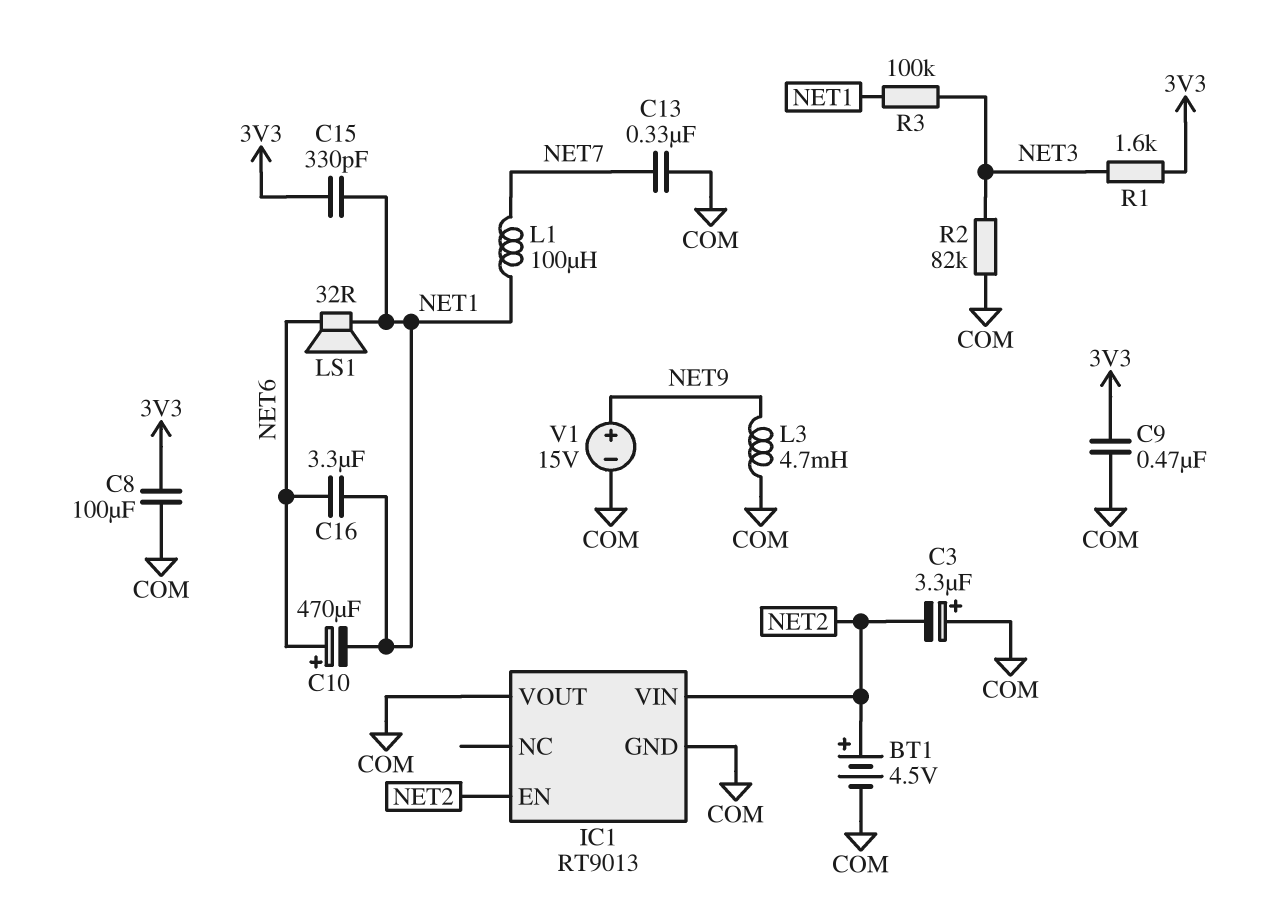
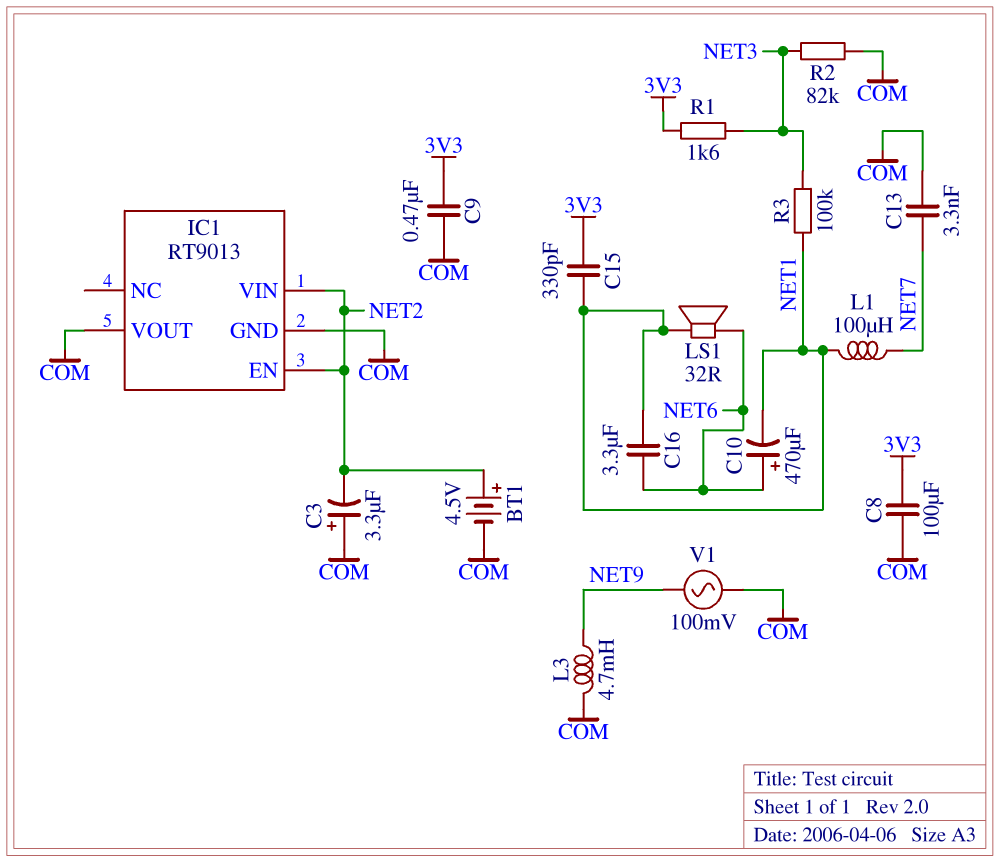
C13: 330nF (COM, NET7) -> 3.3nF (COM, NET7)
V1: 15V (plus NET9, minus COM) -> AC 100mV (COM, NET9)

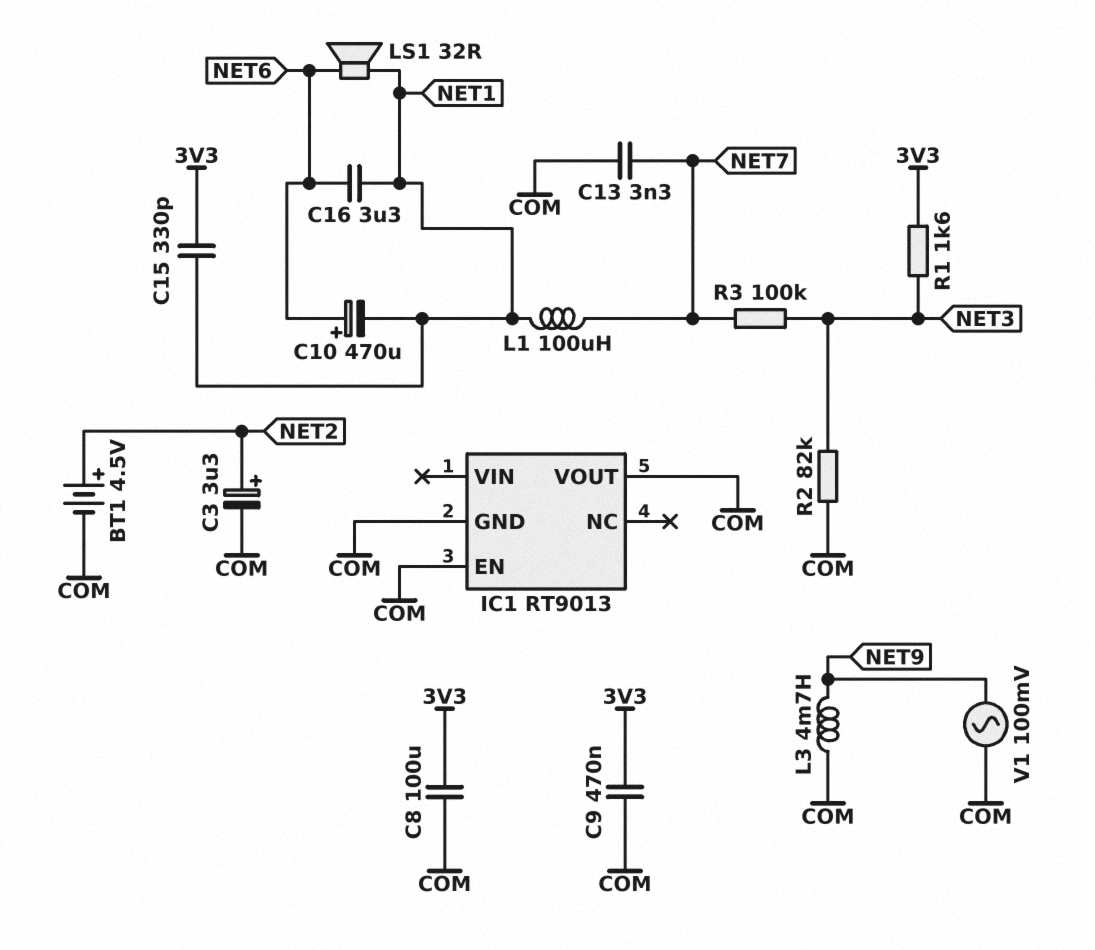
C3: 3.3uF (plus COM, minus NET2) -> 3.3uF (plus NET2, minus COM)
IC1 pin EN: NET2 -> COM
IC1 pin VIN: NET2 -> none
R3: 100k (NET1, NET3) -> 100k (NET3, NET7)

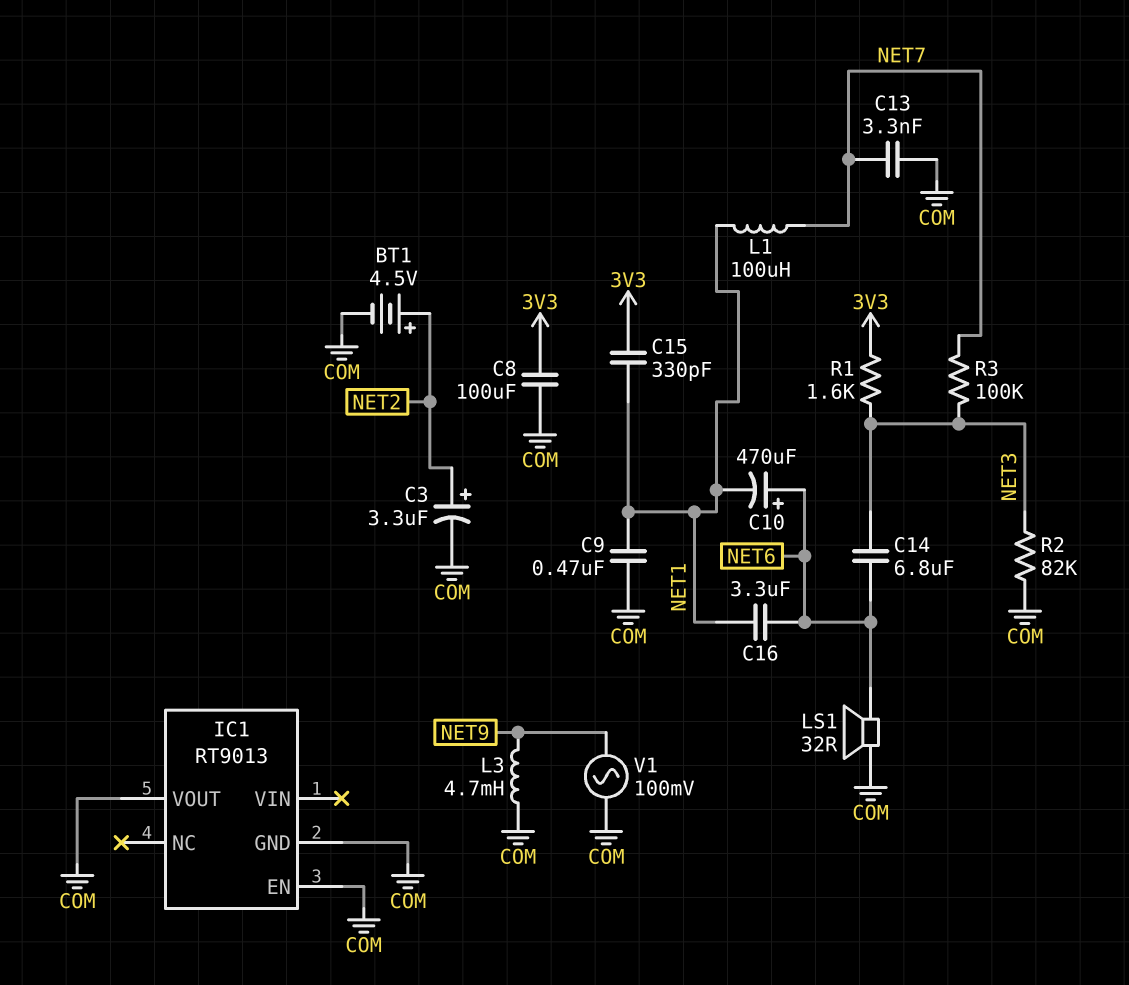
C9: 470nF (3V3, COM) -> 470nF (COM, NET1)
C14: none -> 6.8uF (NET3, NET6)
LS1: speaker 32R (NET1, NET6) -> speaker 32R (COM, NET6)

